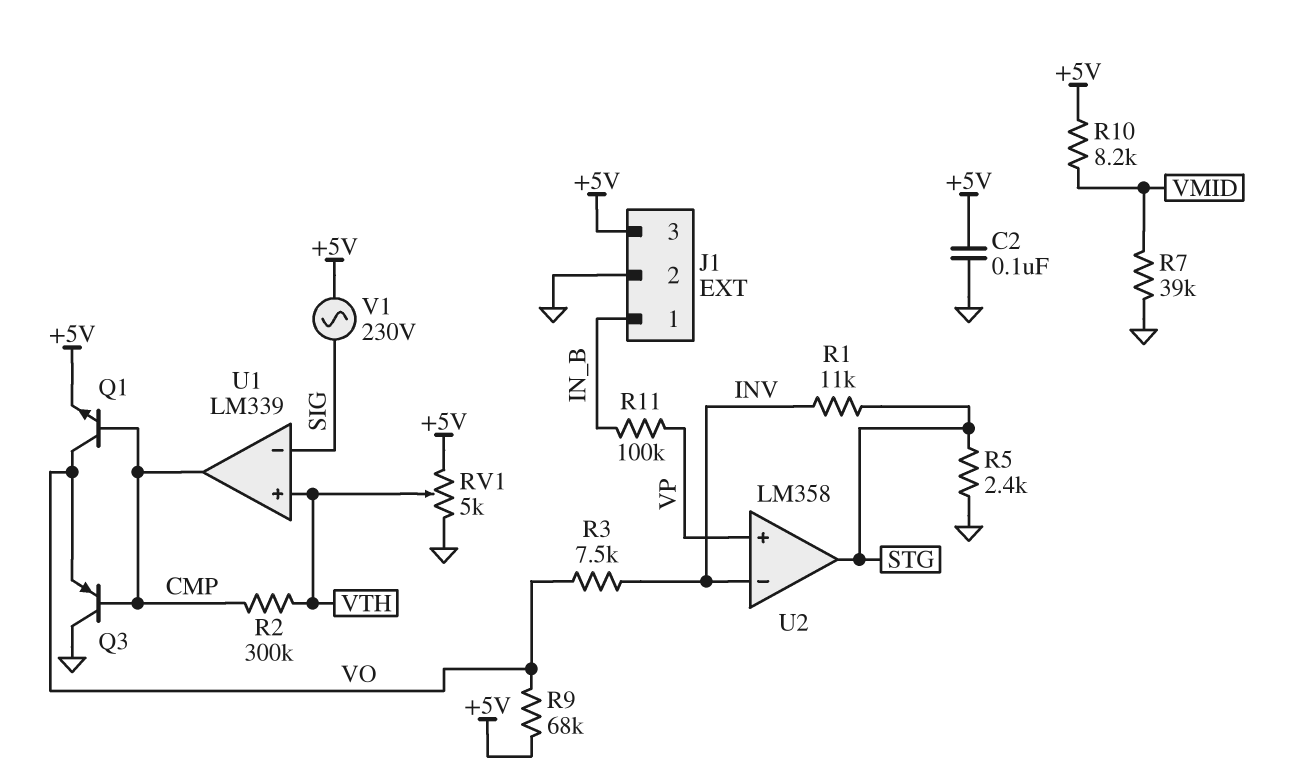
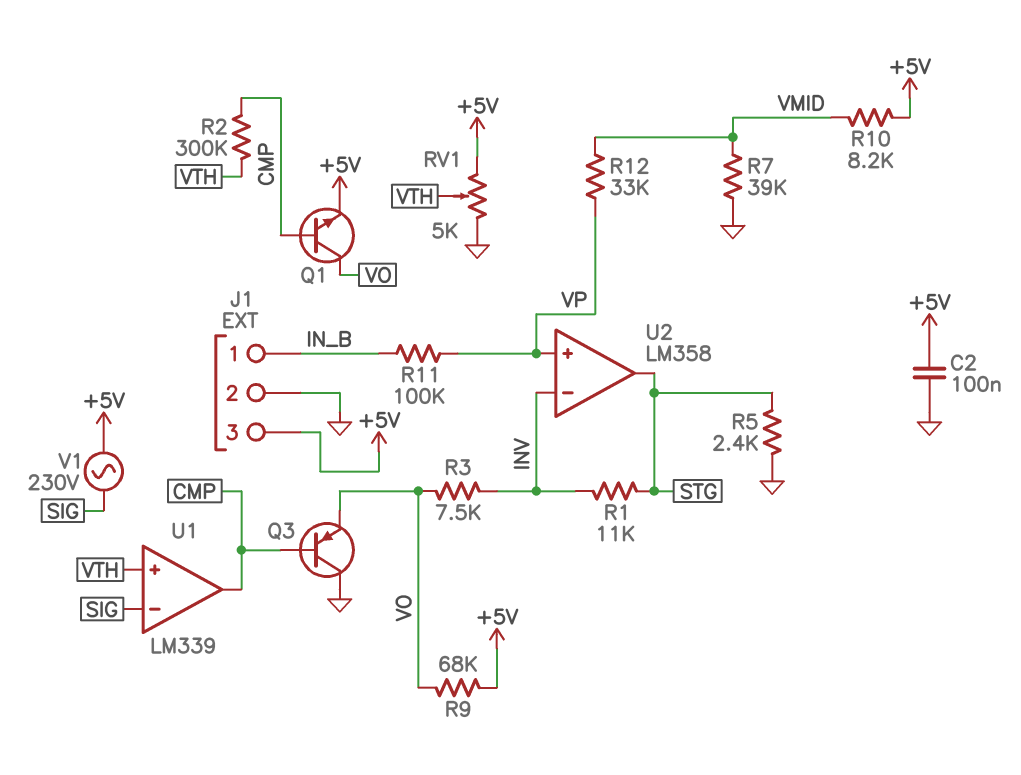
R12: none -> 33k (VMID, VP)

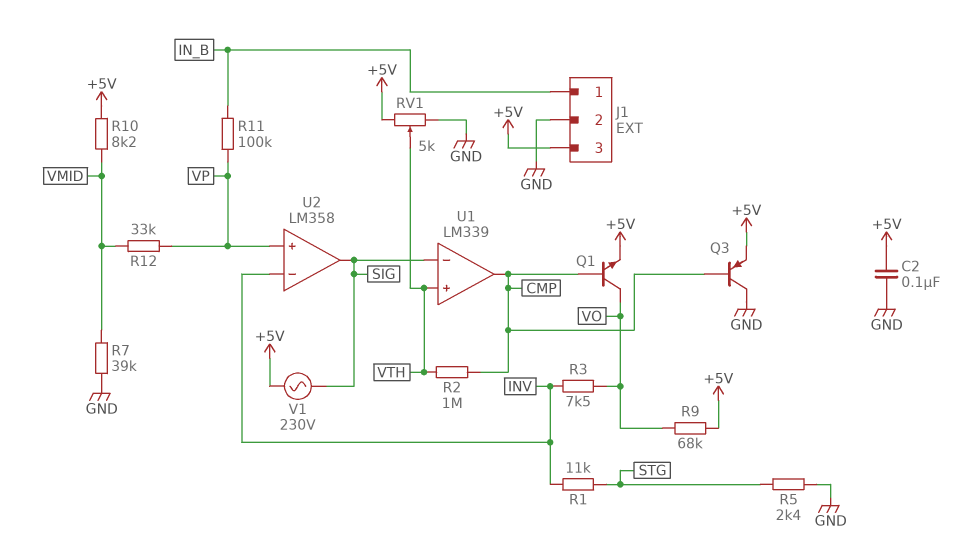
Q3: PNP (B CMP, C GND, E VO) -> PNP (B CMP, C GND, E +5V)
R2: 300k (CMP, VTH) -> 1M (CMP, VTH)
U2 pin out: STG -> SIG

